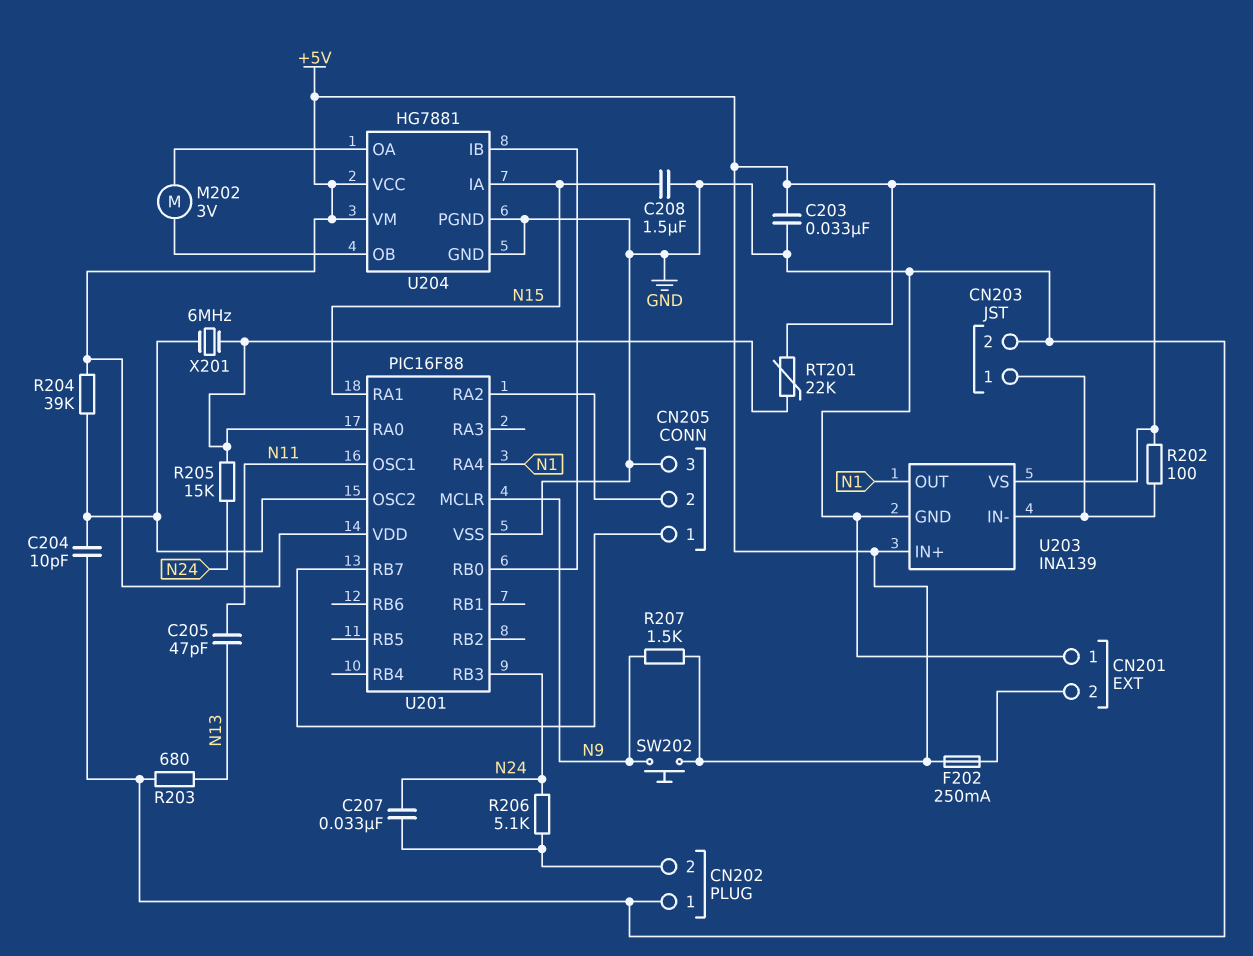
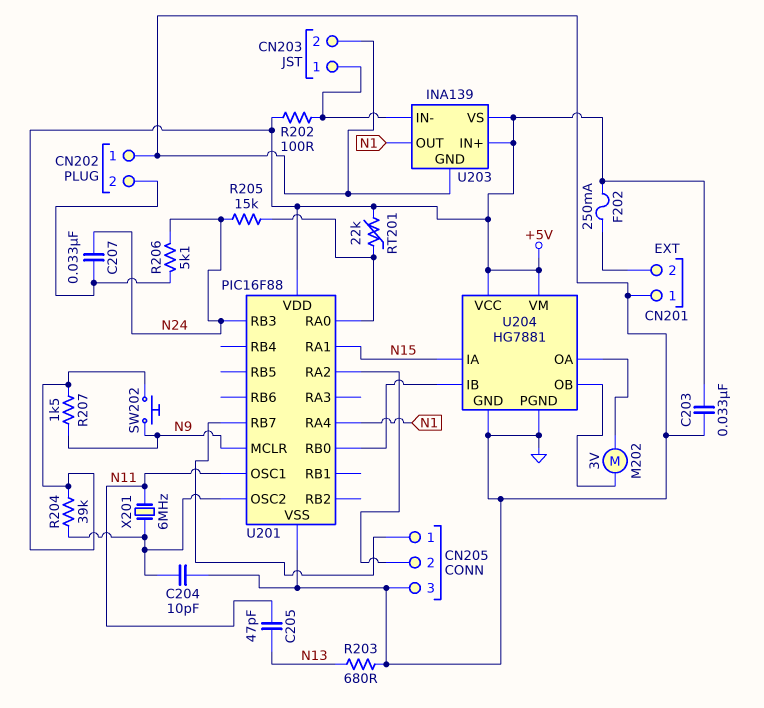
C208: 1.5uF (GND, N15) -> none
X201: 6MHz (U201/OSC2, U201/RA0) -> 6MHz (N11, U201/OSC2)

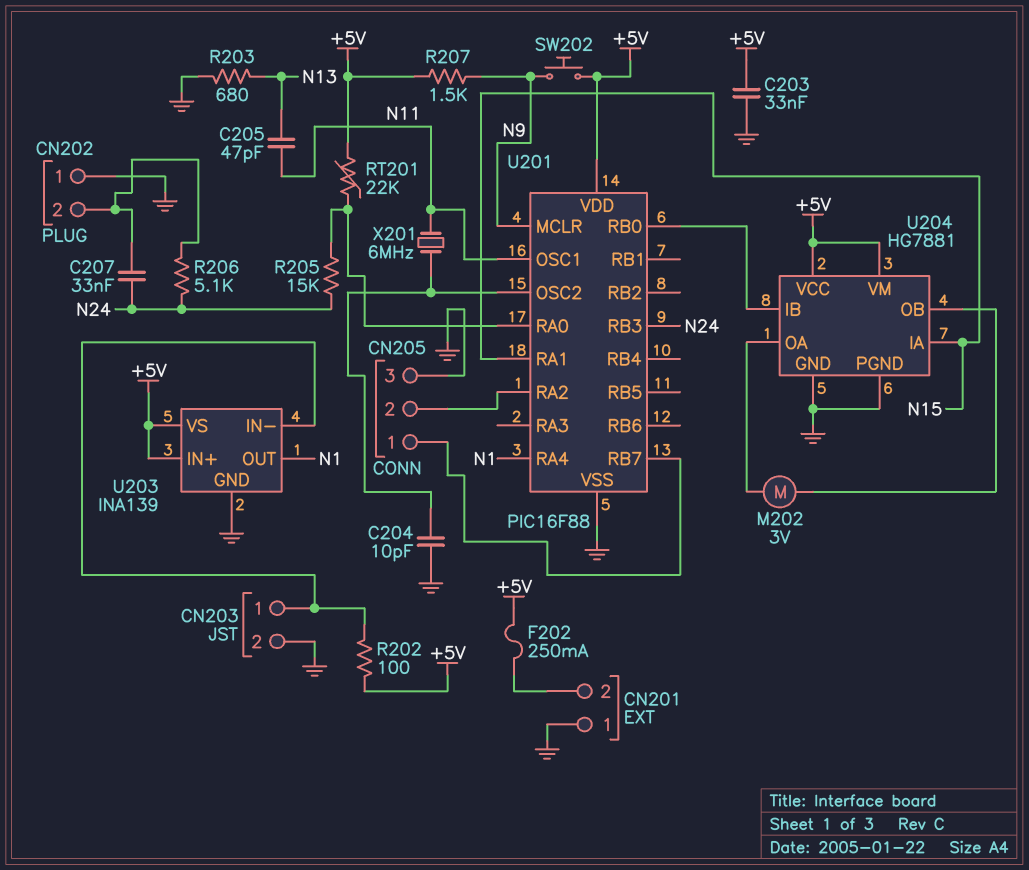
R204: 39k (+5V, U201/OSC2) -> none

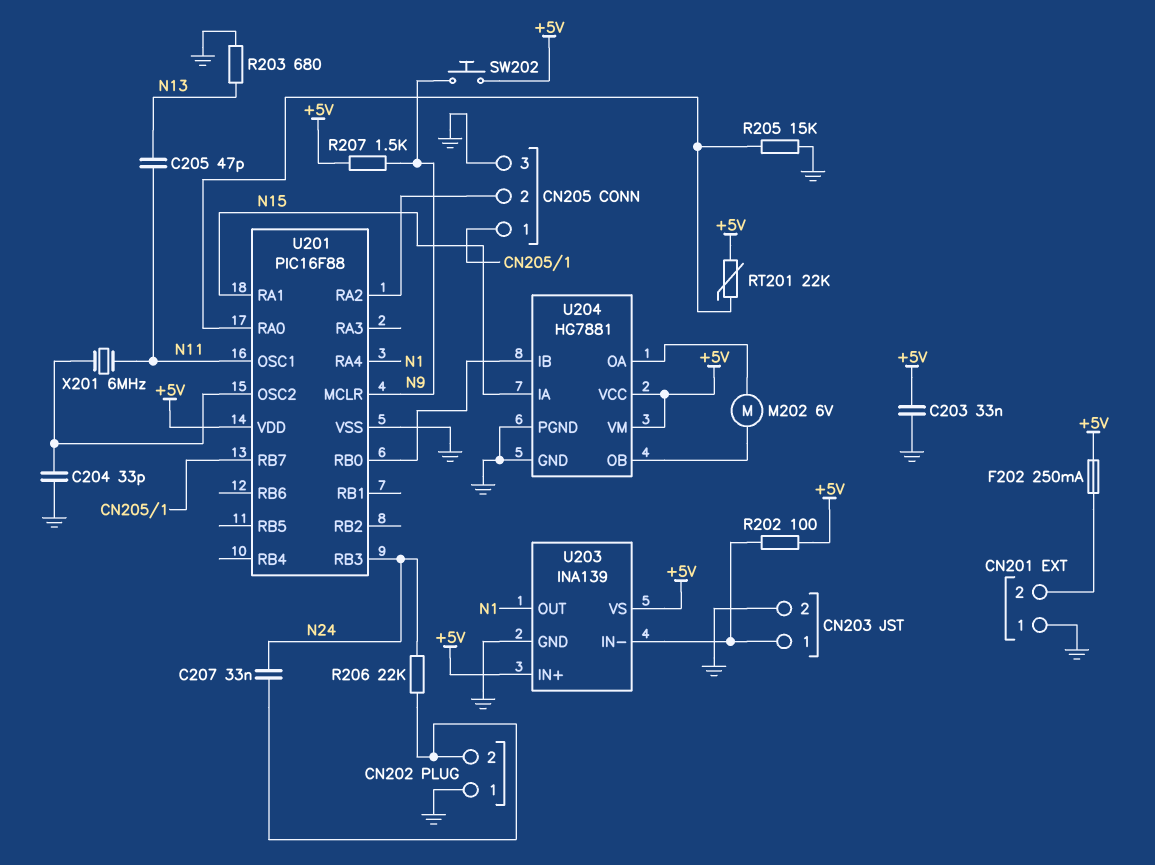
C204: 10pF (GND, U201/OSC2) -> 33pF (GND, U201/OSC2)
M202: motor 3V (U204/OA, U204/OB) -> motor 6V (U204/OA, U204/OB)
R205: 15k (N24, U201/RA0) -> 15k (GND, U201/RA0)
R206: 5.1k (CN202/2, N24) -> 22k (CN202/2, N24)

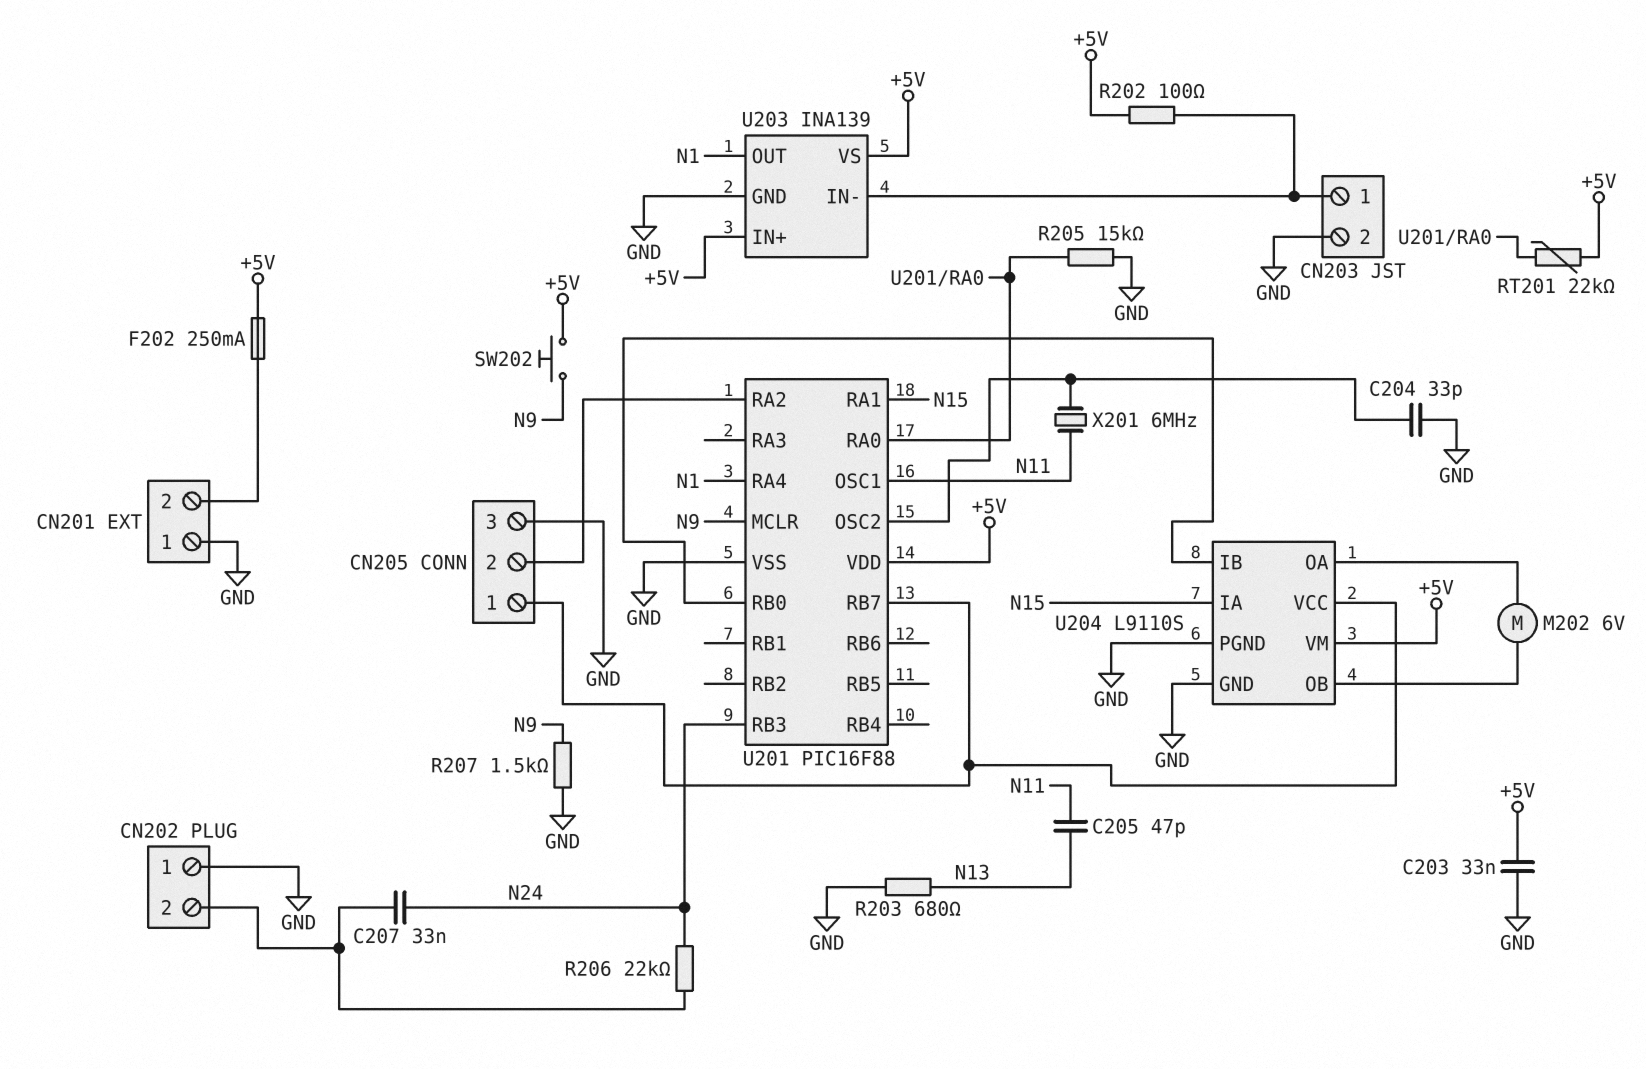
R207: 1.5k (+5V, N9) -> 1.5k (GND, N9)
U204: HG7881 -> L9110S
U204 pin VCC: +5V -> CN205/1

